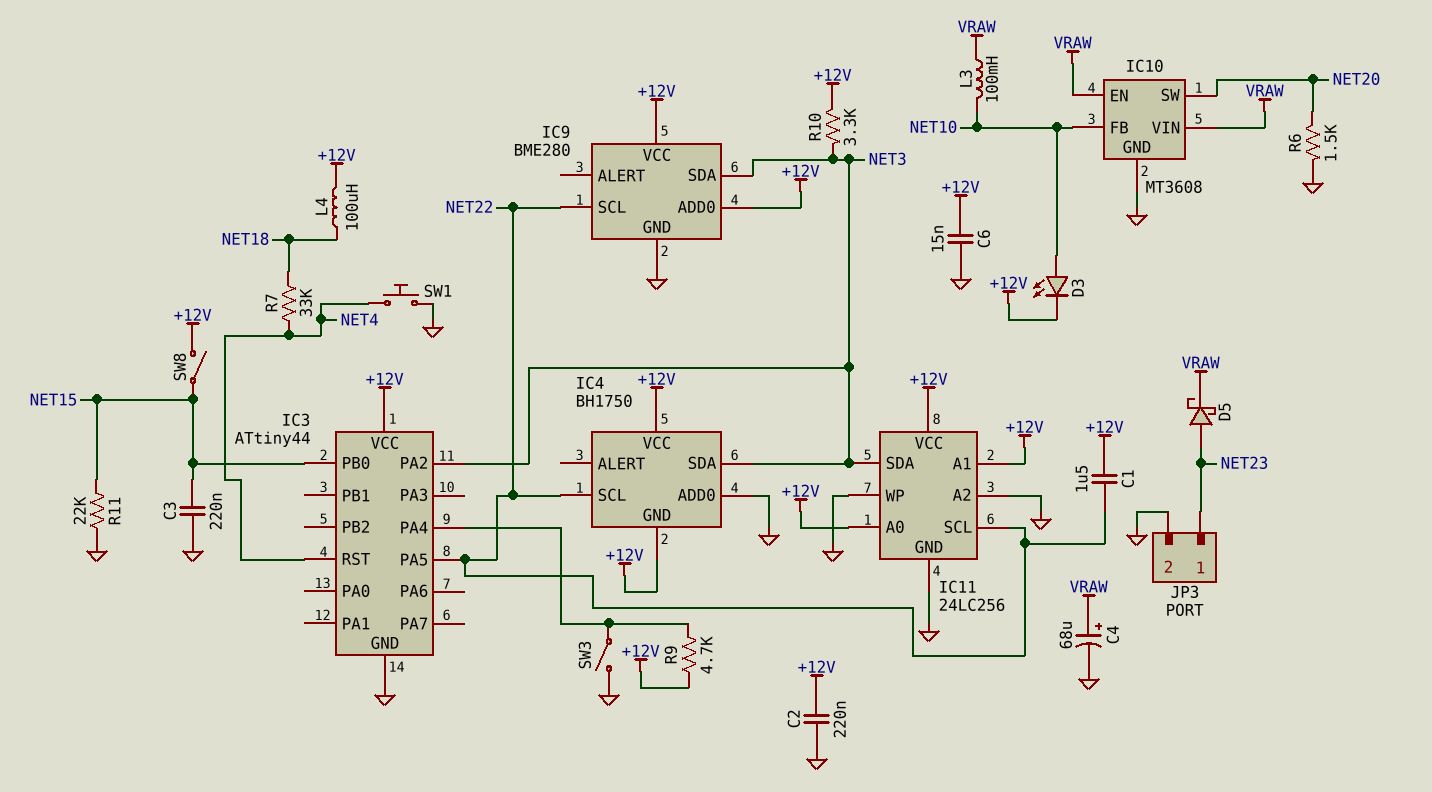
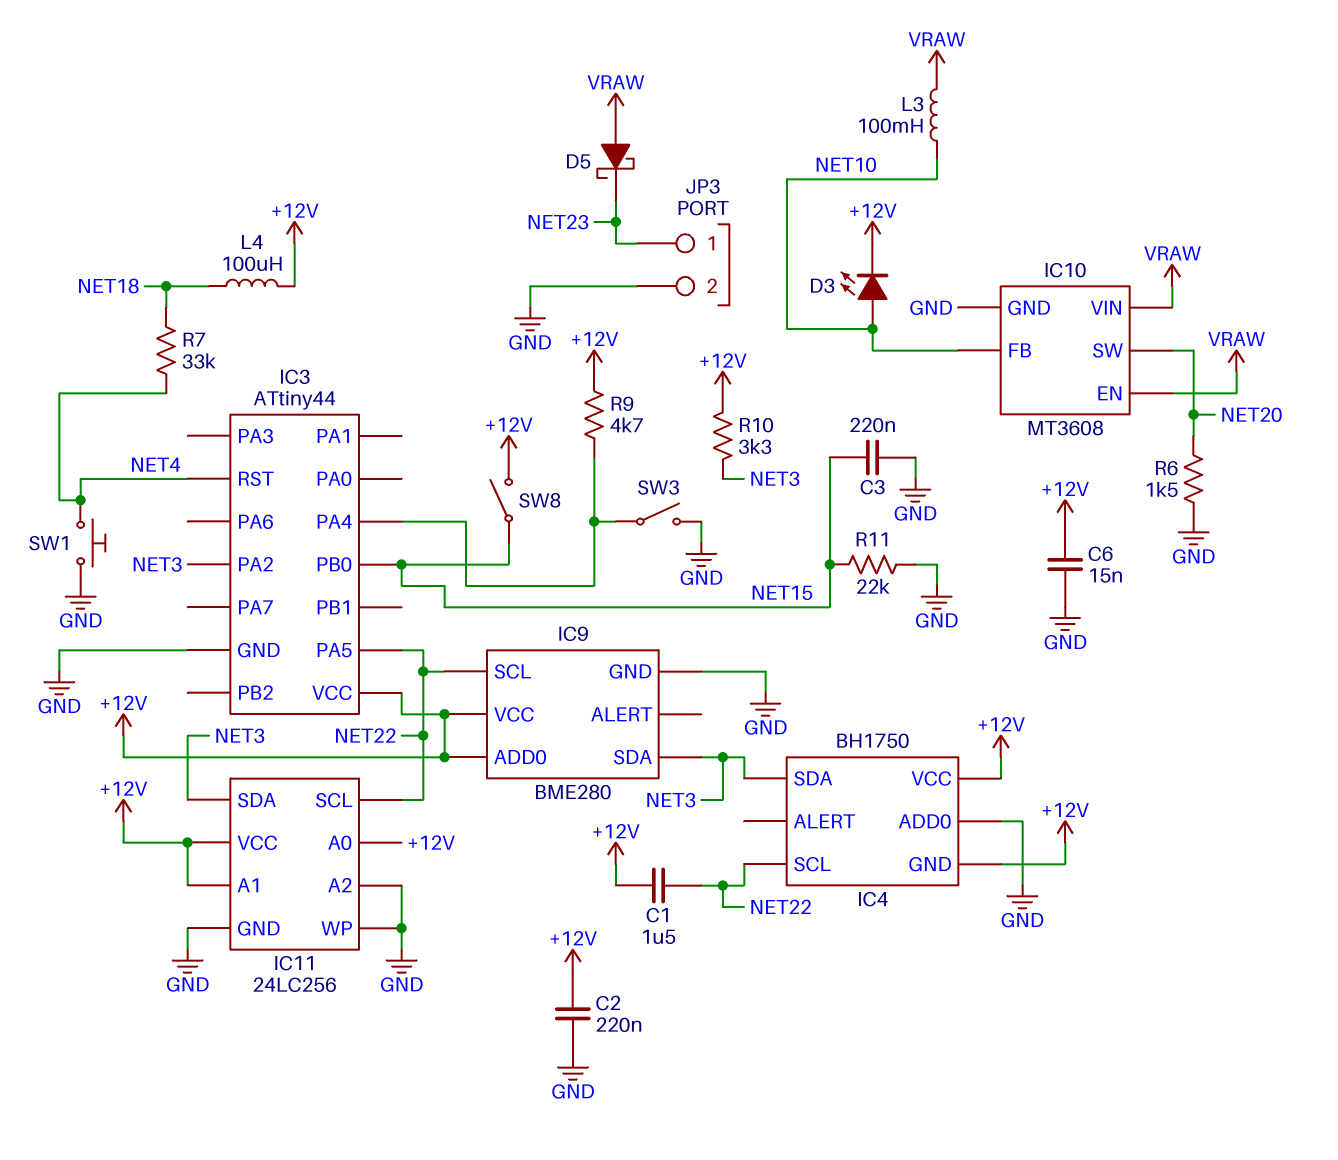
C4: 68uF (plus VRAW, minus GND) -> none
D5: schottky (A NET23, K VRAW) -> schottky (A VRAW, K NET23)

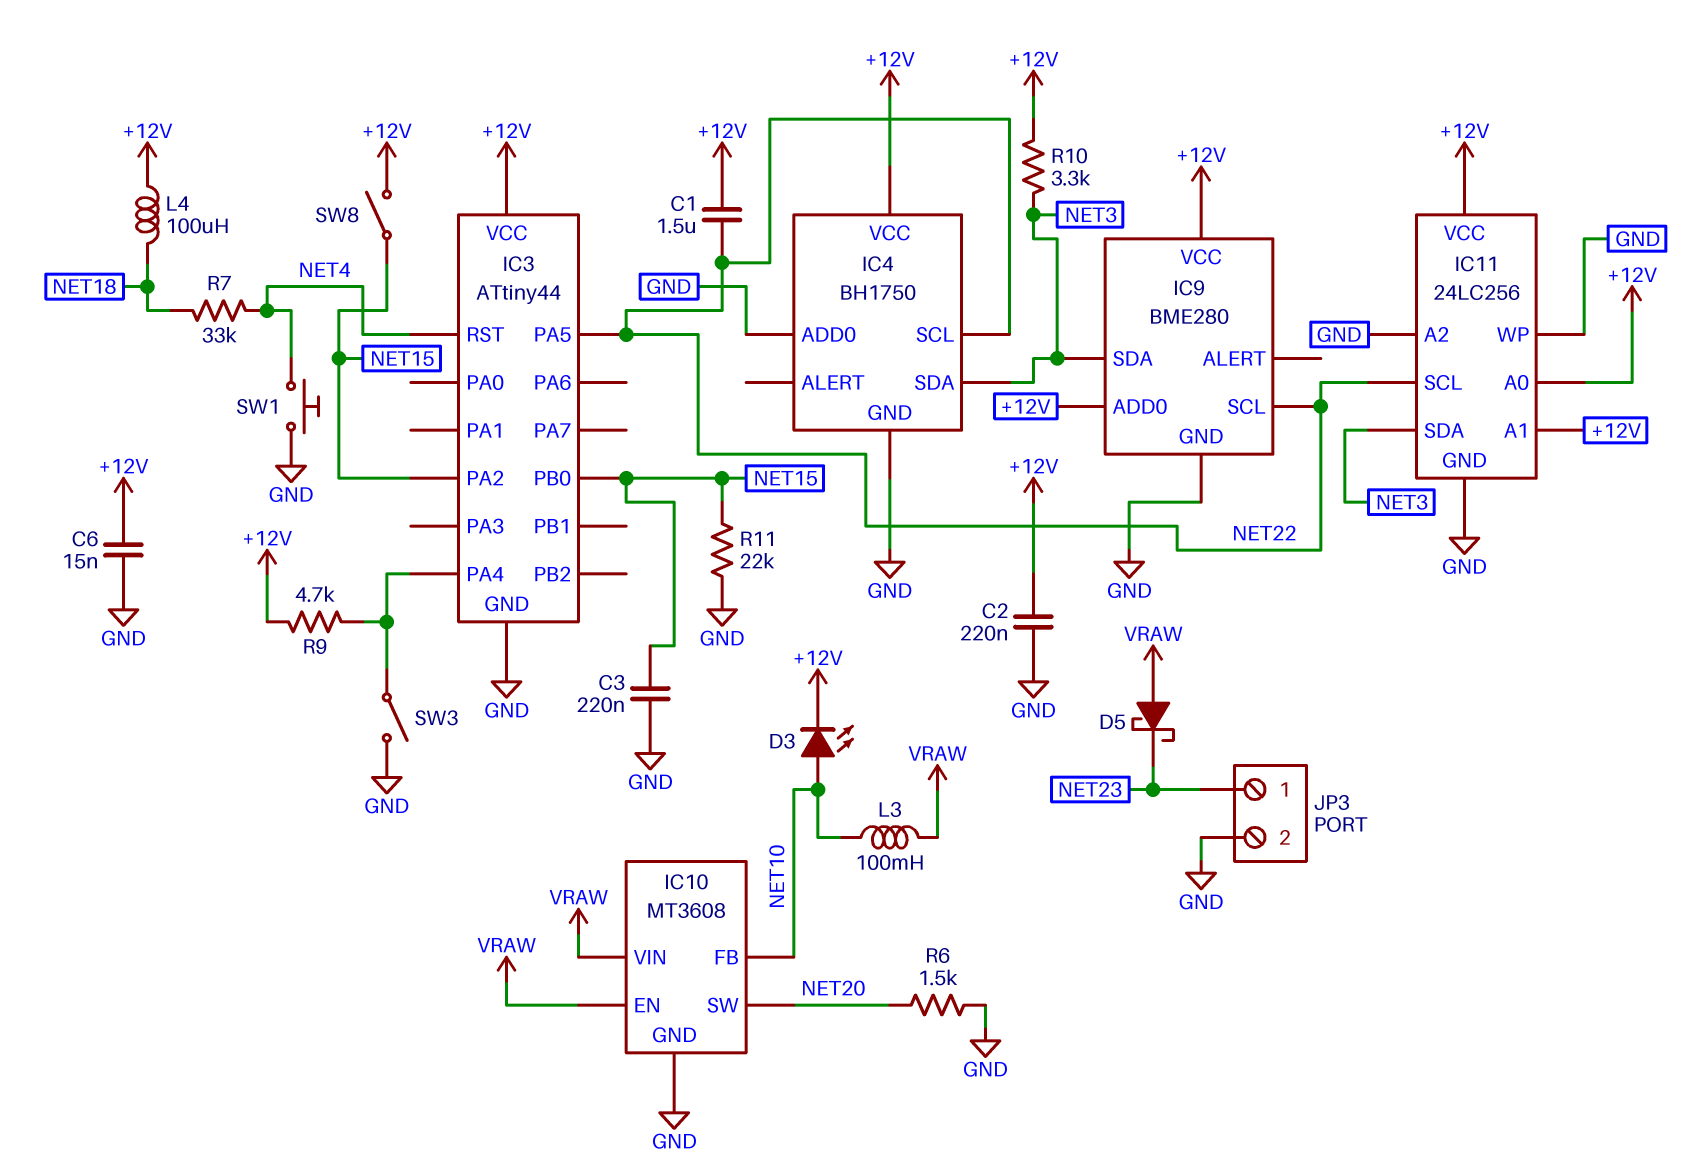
IC3 pin PA2: NET3 -> NET15
IC4 pin GND: +12V -> GND

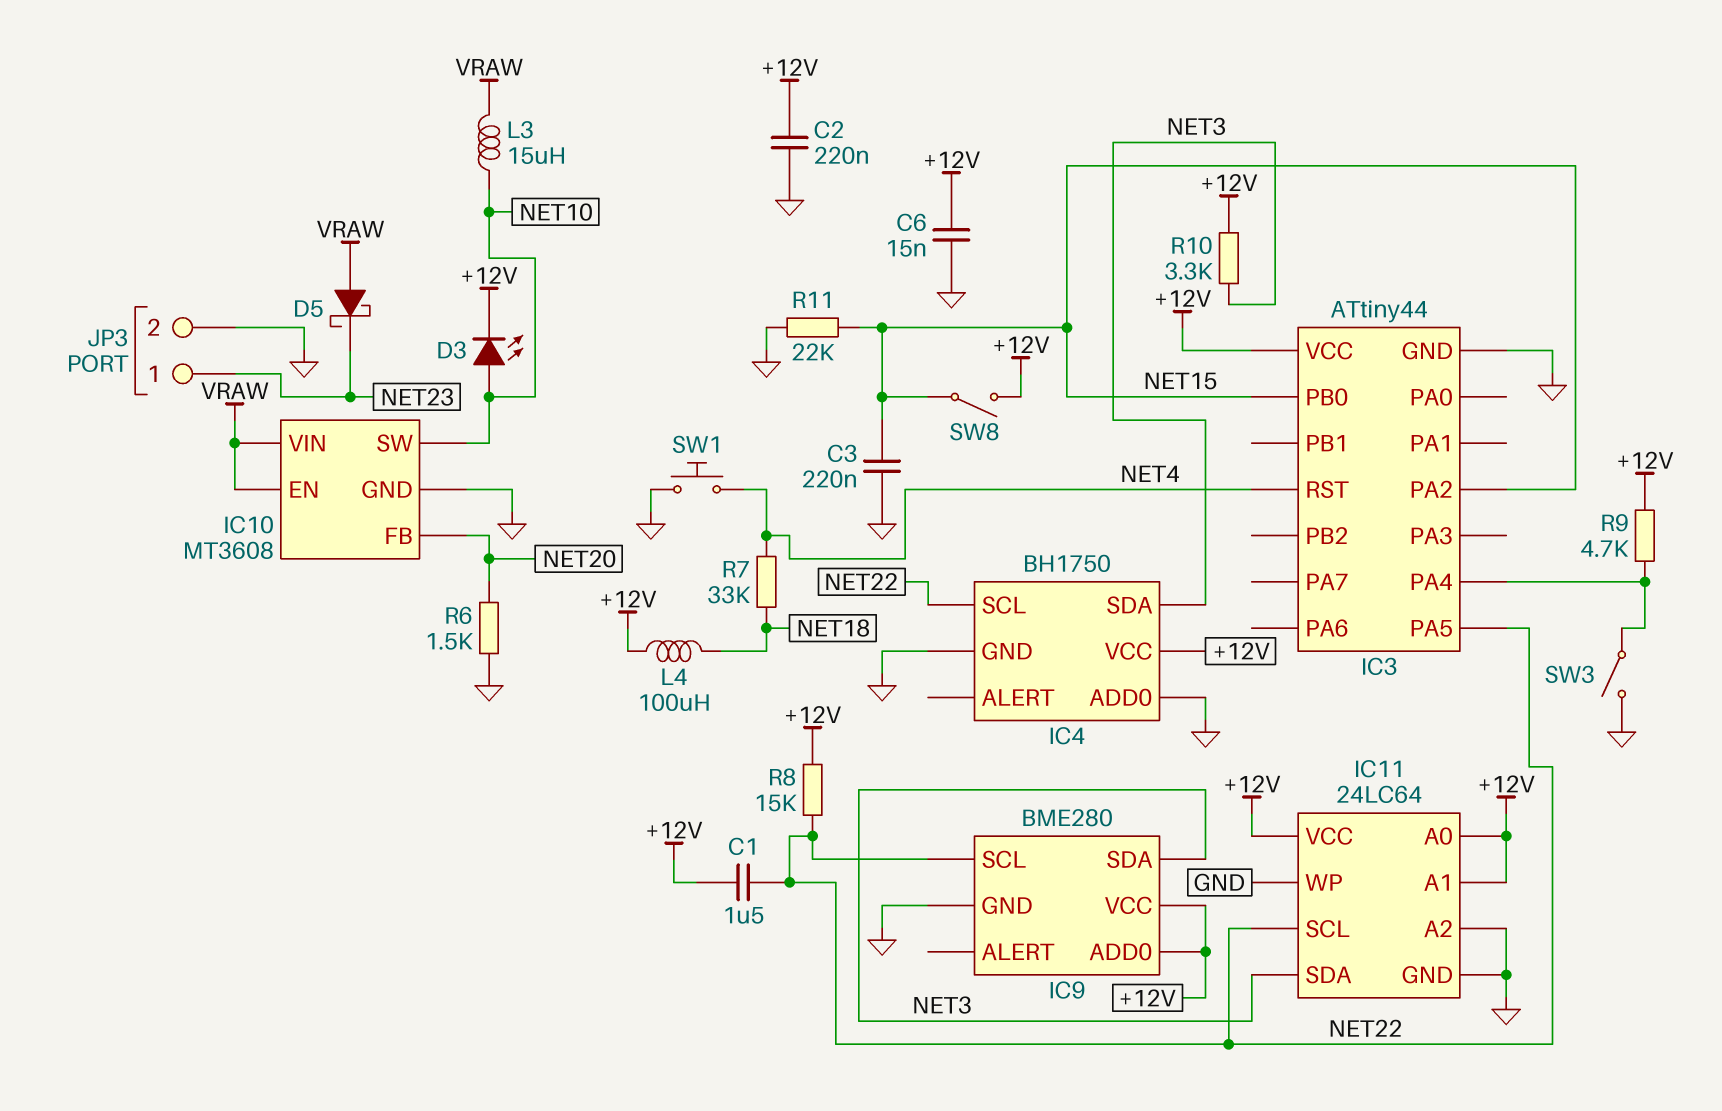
IC10 pin FB: NET10 -> NET20
IC10 pin SW: NET20 -> NET10
IC11: 24LC256 -> 24LC64
L3: 100mH (NET10, VRAW) -> 15uH (NET10, VRAW)
R8: none -> 15k (+12V, NET22)

